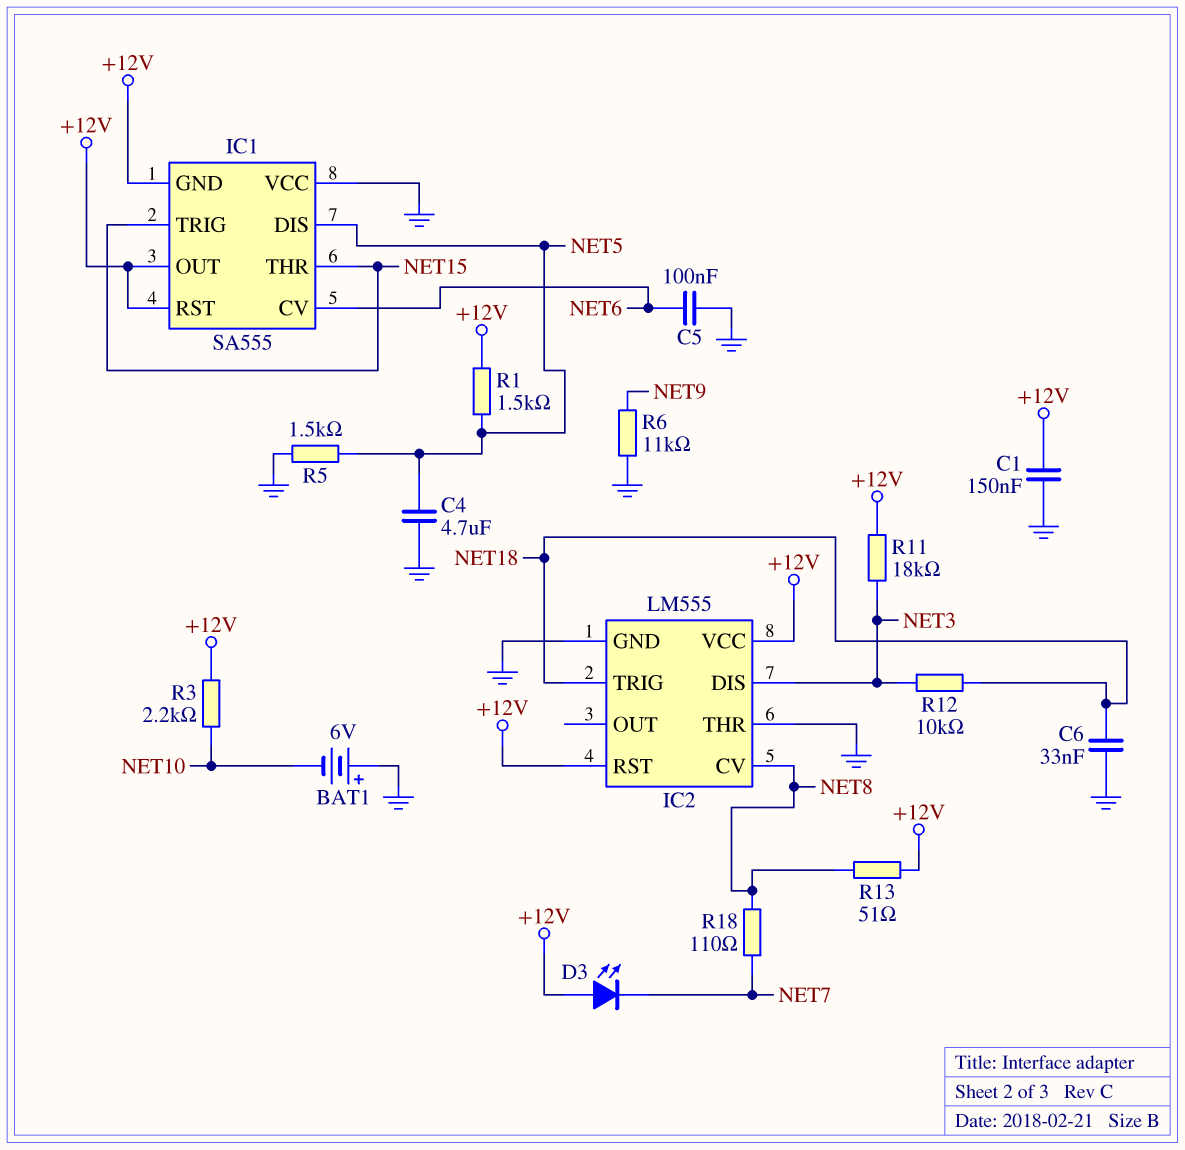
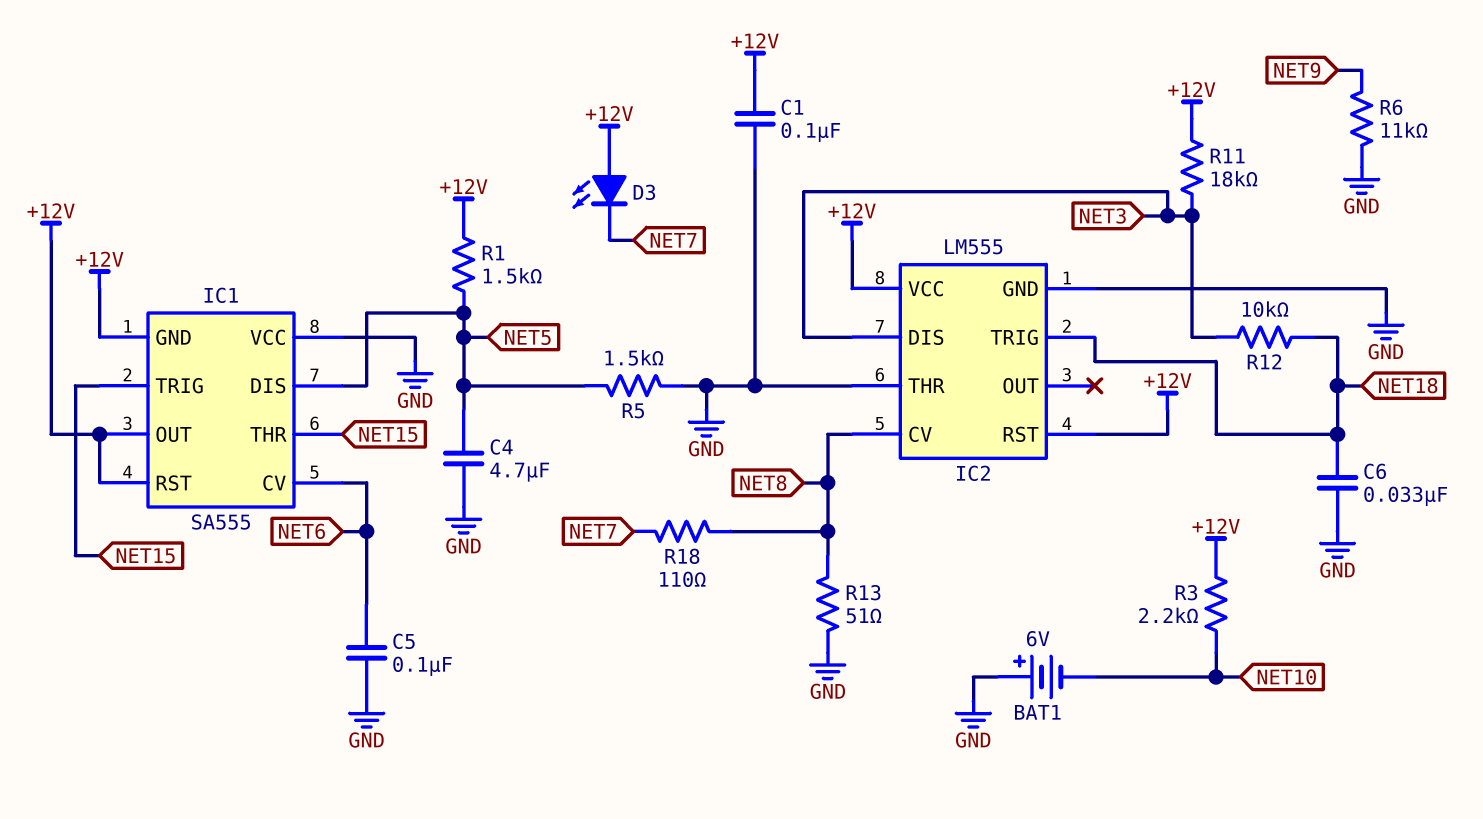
C1: 150nF (+12V, GND) -> 100nF (+12V, GND)
R13: 51 (+12V, NET8) -> 51 (GND, NET8)

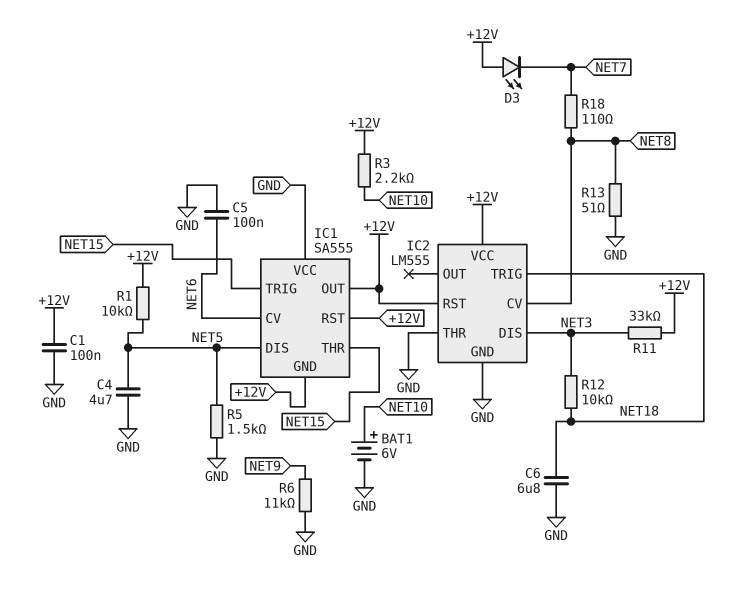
BAT1: 6V (plus GND, minus NET10) -> 6V (plus NET10, minus GND)
C6: 33nF (GND, NET18) -> 6.8uF (GND, NET18)
R1: 1.5k (+12V, NET5) -> 10k (+12V, NET5)
R11: 18k (+12V, NET3) -> 33k (+12V, NET3)

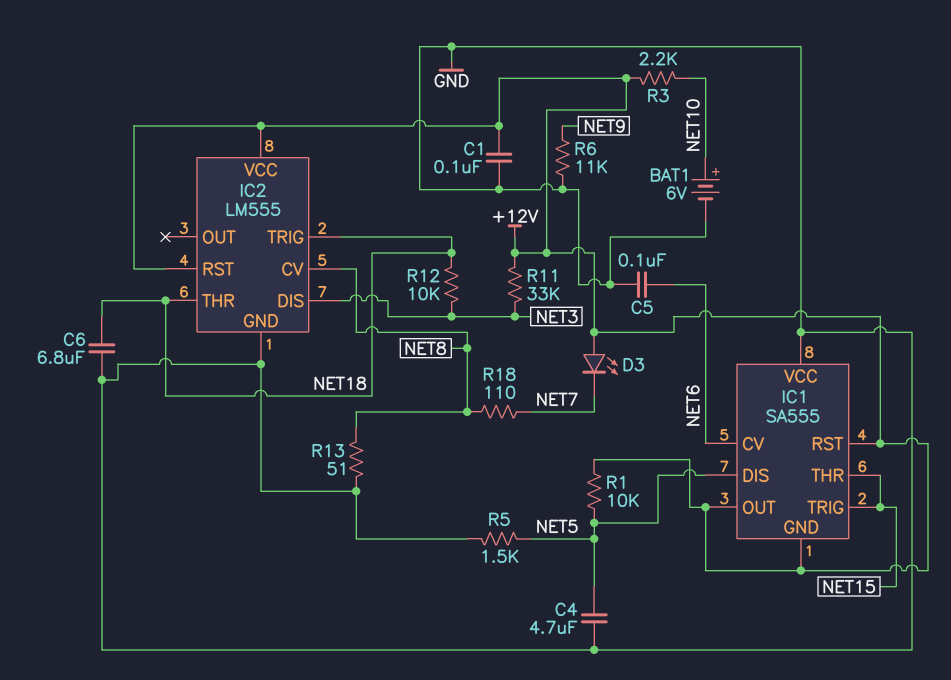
IC2 pin THR: GND -> NET18

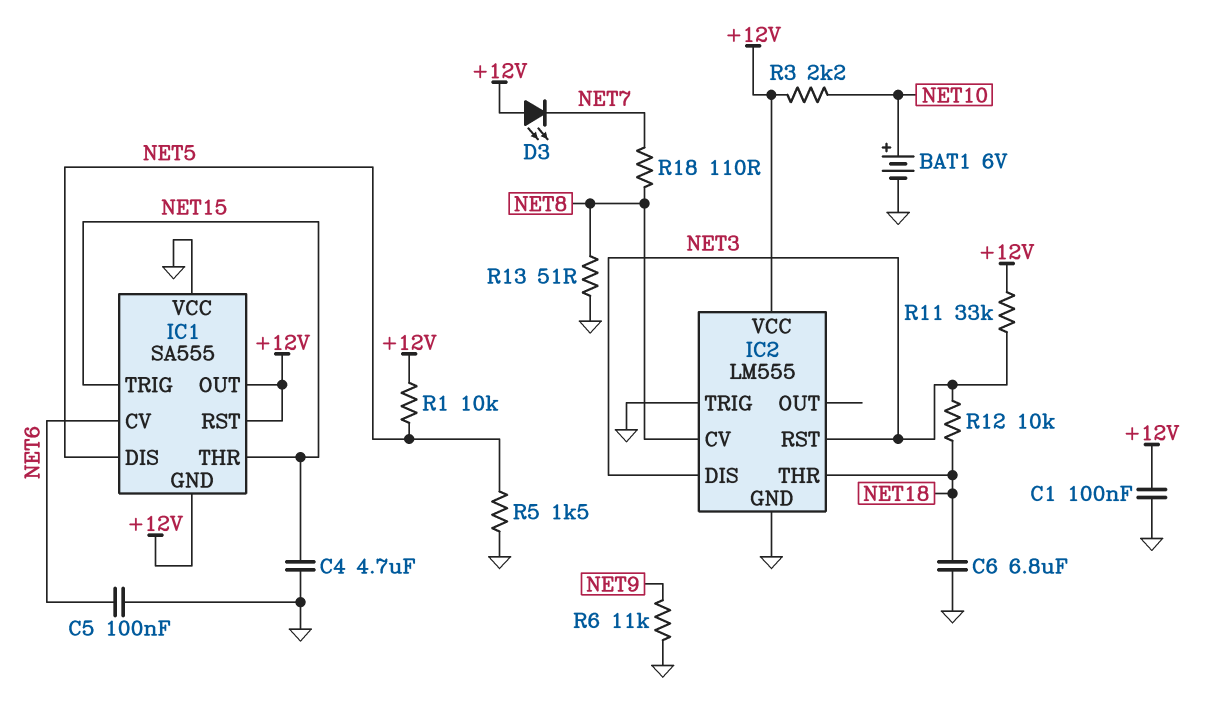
C4: 4.7uF (GND, NET5) -> 4.7uF (GND, NET15)
IC2 pin RST: +12V -> NET3
IC2 pin TRIG: NET18 -> GND

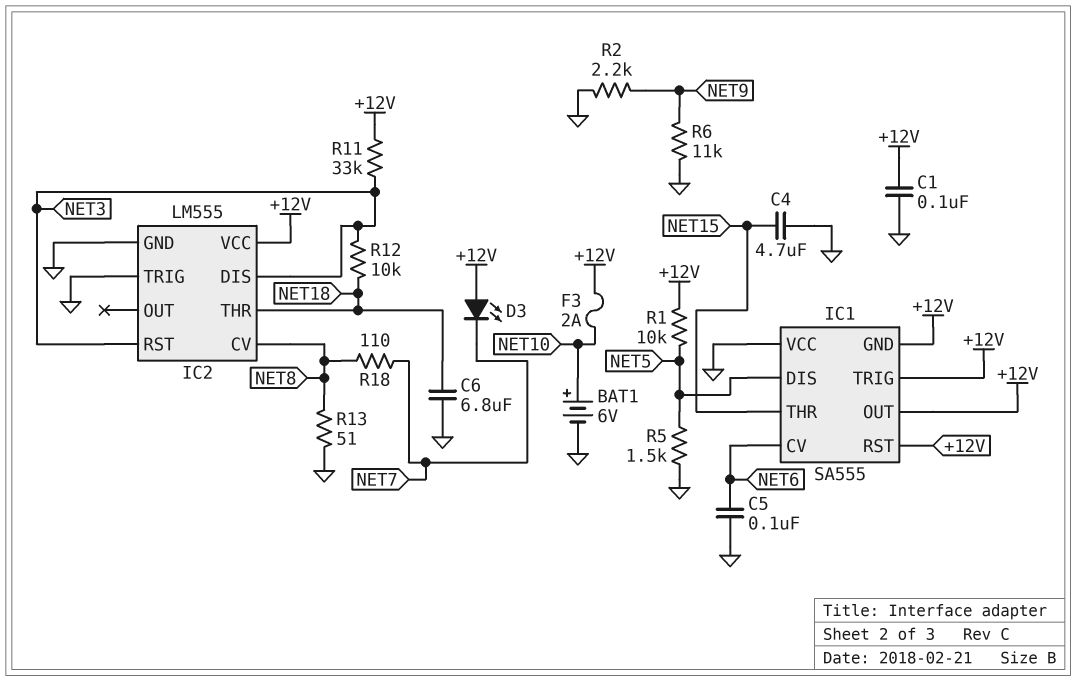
F3: none -> 2A (+12V, NET10)
IC1 pin TRIG: NET15 -> +12V
R2: none -> 2.2k (GND, NET9)
R3: 2.2k (+12V, NET10) -> none

